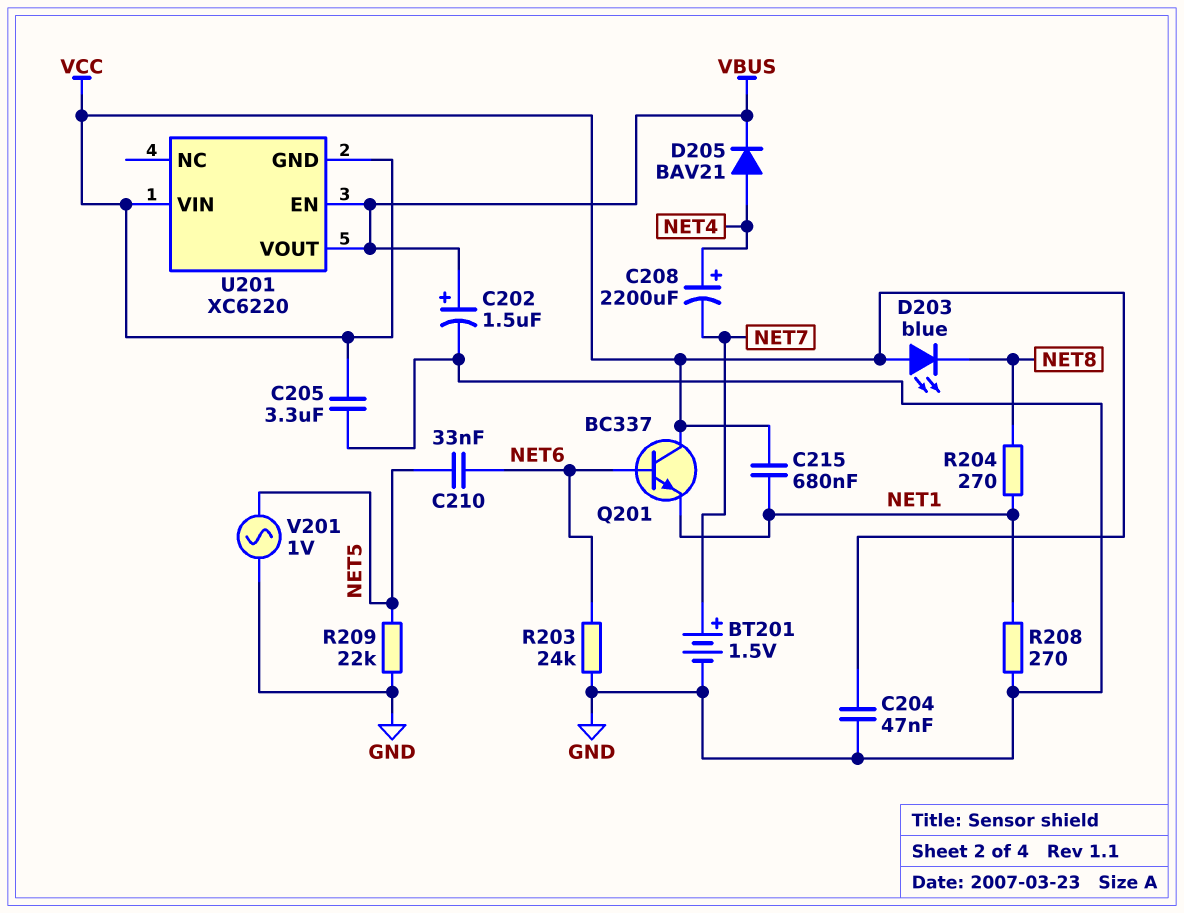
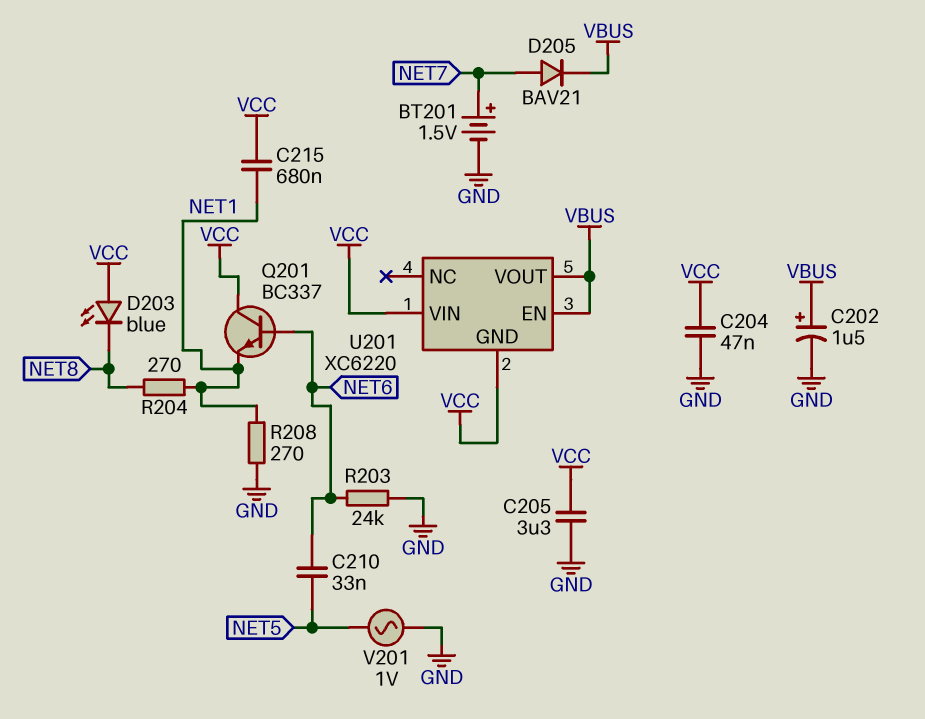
C208: 2200uF (plus NET4, minus NET7) -> none
D205: diode BAV21 (A NET4, K VBUS) -> diode BAV21 (A NET7, K VBUS)
R209: 22k (GND, NET5) -> none

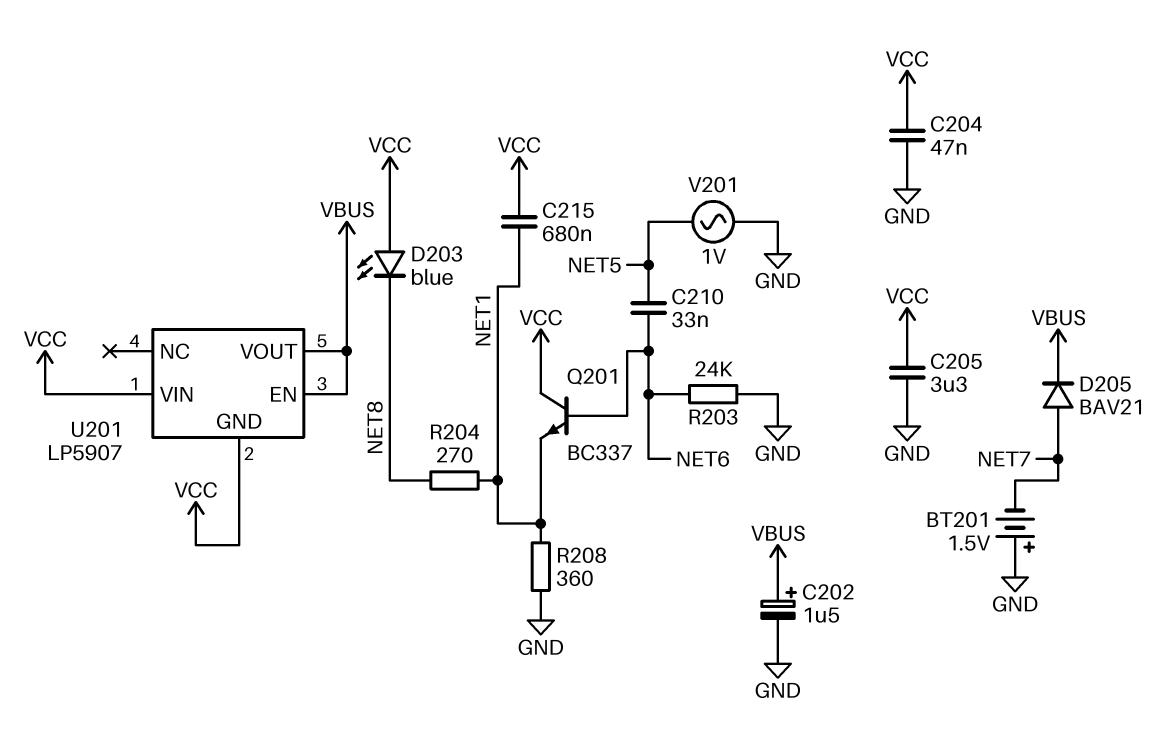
BT201: 1.5V (plus NET7, minus GND) -> 1.5V (plus GND, minus NET7)
R208: 270 (GND, NET1) -> 360 (GND, NET1)
U201: XC6220 -> LP5907

